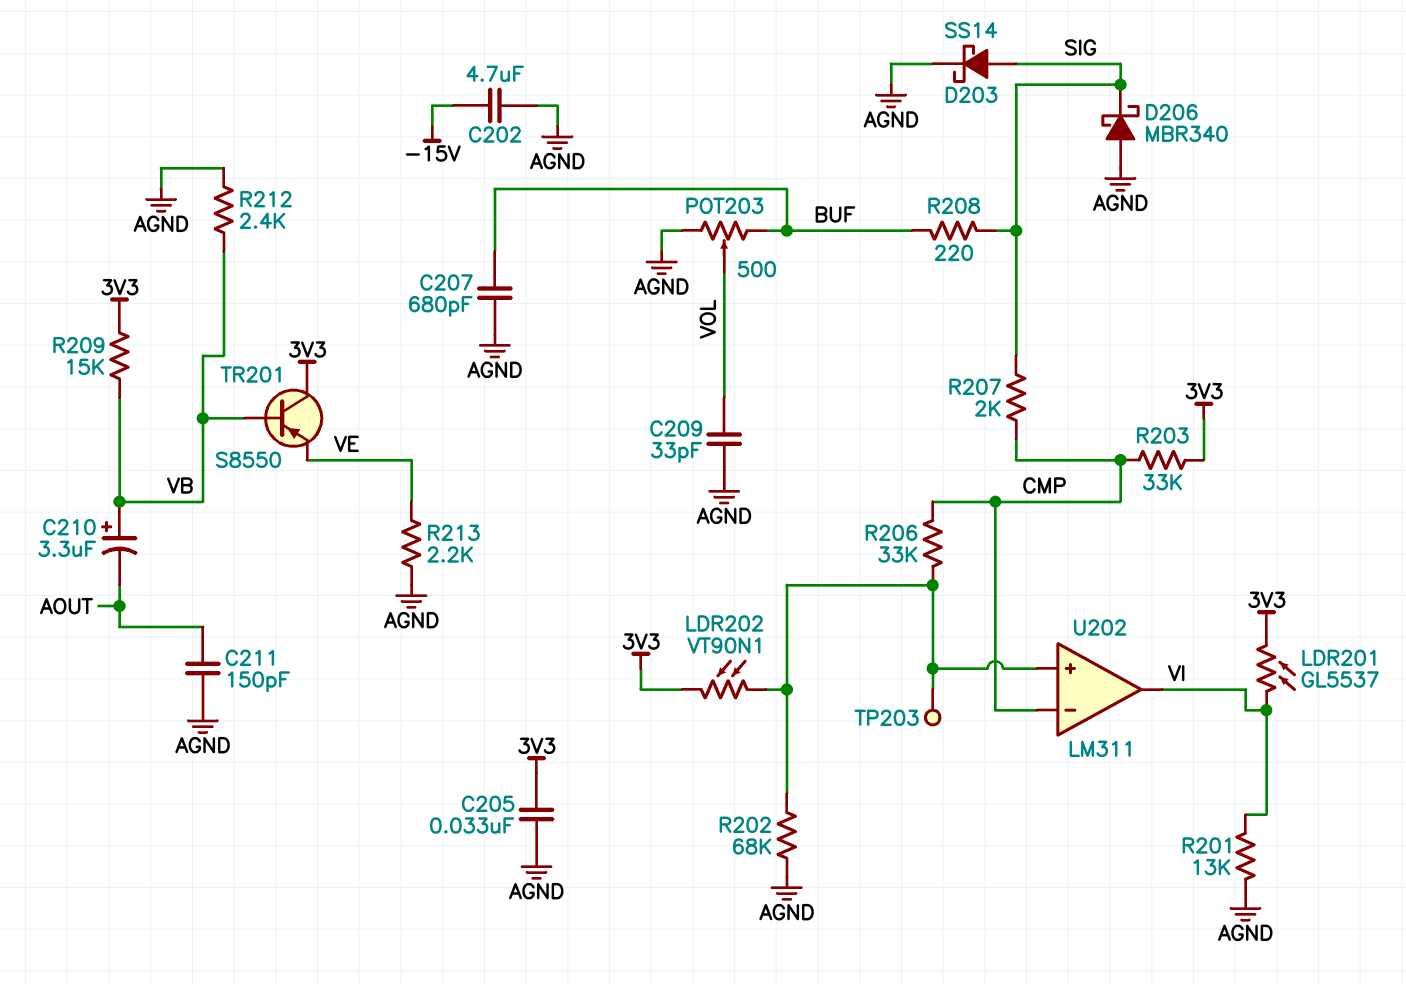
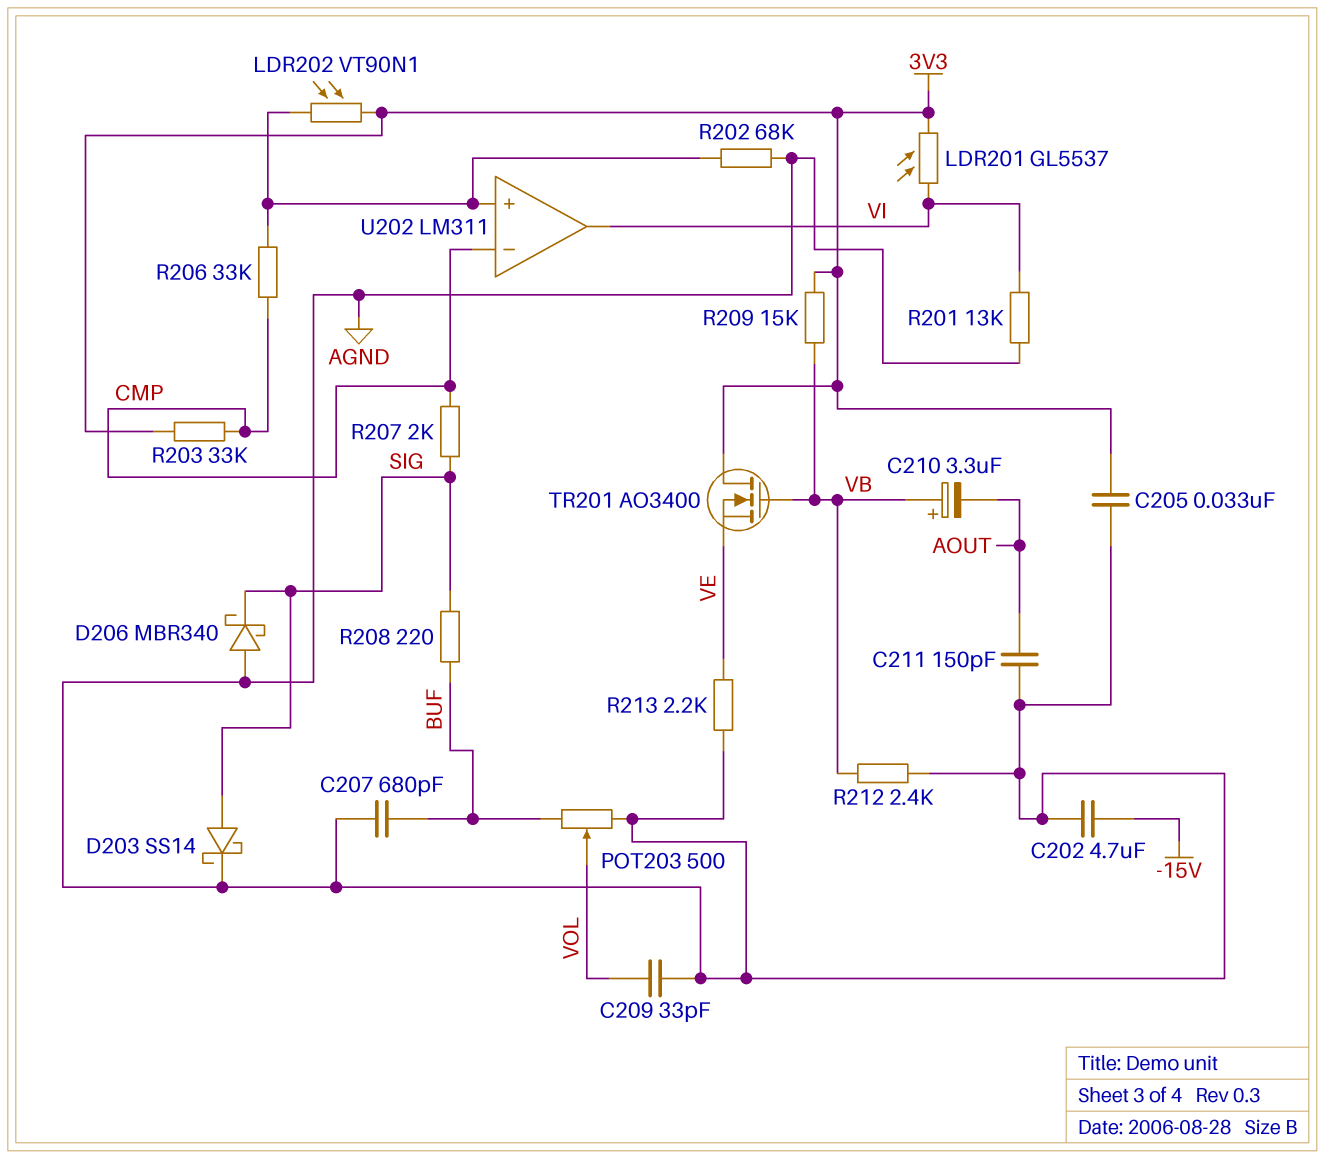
TP203: test point (U202/in+) -> none
TR201: PNP S8550 (B VB, C 3V3, E VE) -> NMOS AO3400 (G VB, D 3V3, S VE)

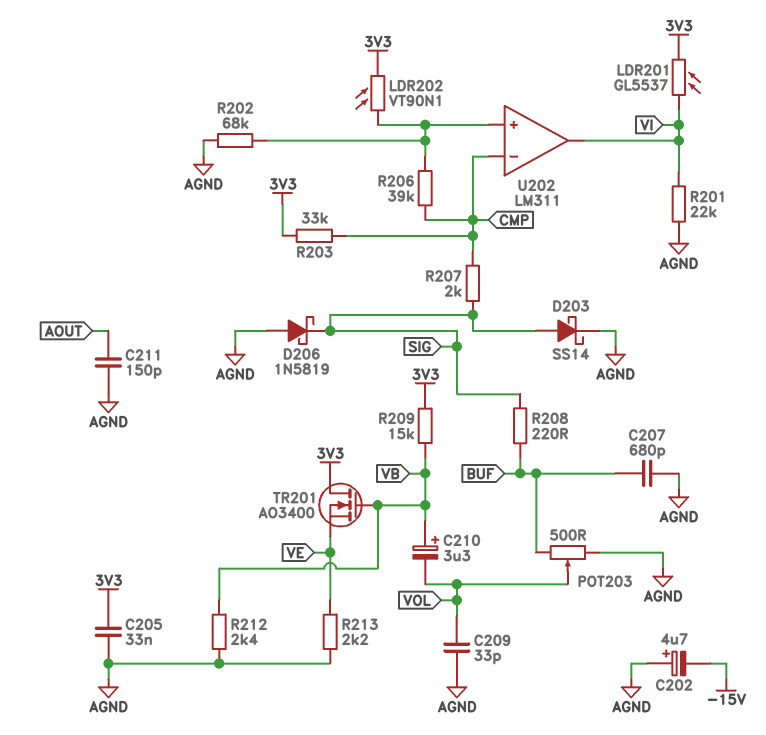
C202: 4.7uF (-15V, AGND) -> 4.7uF (plus AGND, minus -15V)
C210: 3.3uF (plus VB, minus AOUT) -> 3.3uF (plus VB, minus VOL)
D206: schottky MBR340 (A AGND, K SIG) -> schottky 1N5819 (A AGND, K SIG)
R201: 13k (AGND, VI) -> 22k (AGND, VI)
R206: 33k (CMP, U202/in+) -> 39k (CMP, U202/in+)

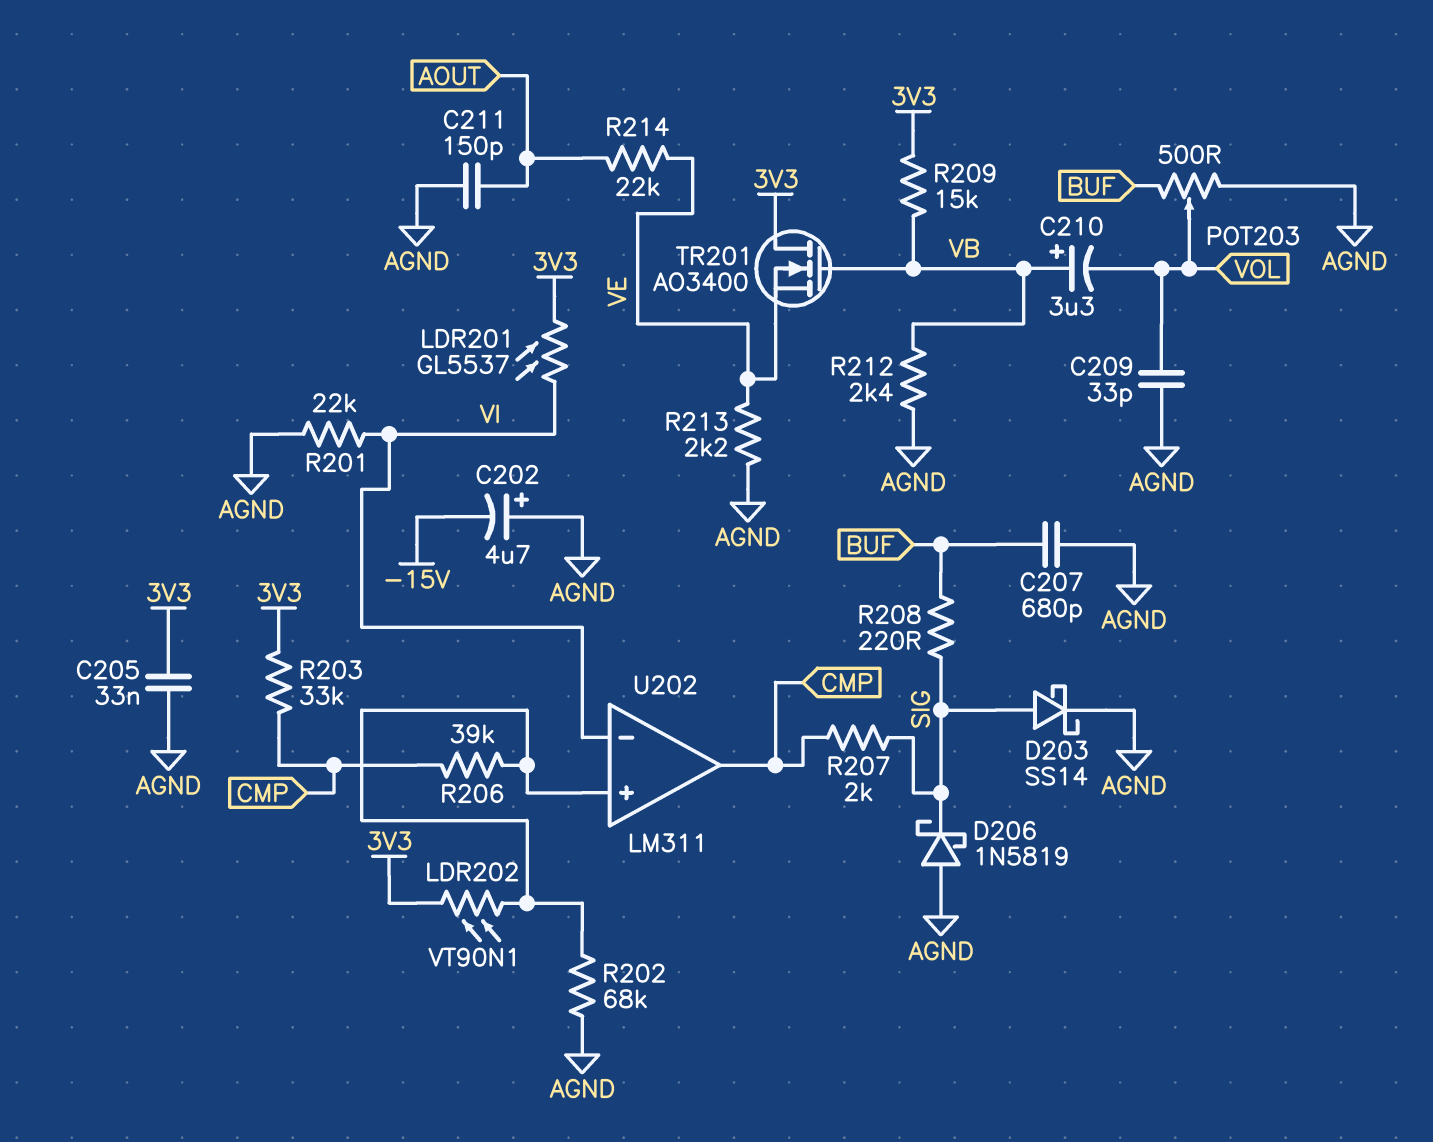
R214: none -> 22k (AOUT, VE)
U202 pin in-: CMP -> VI
U202 pin out: VI -> CMP

